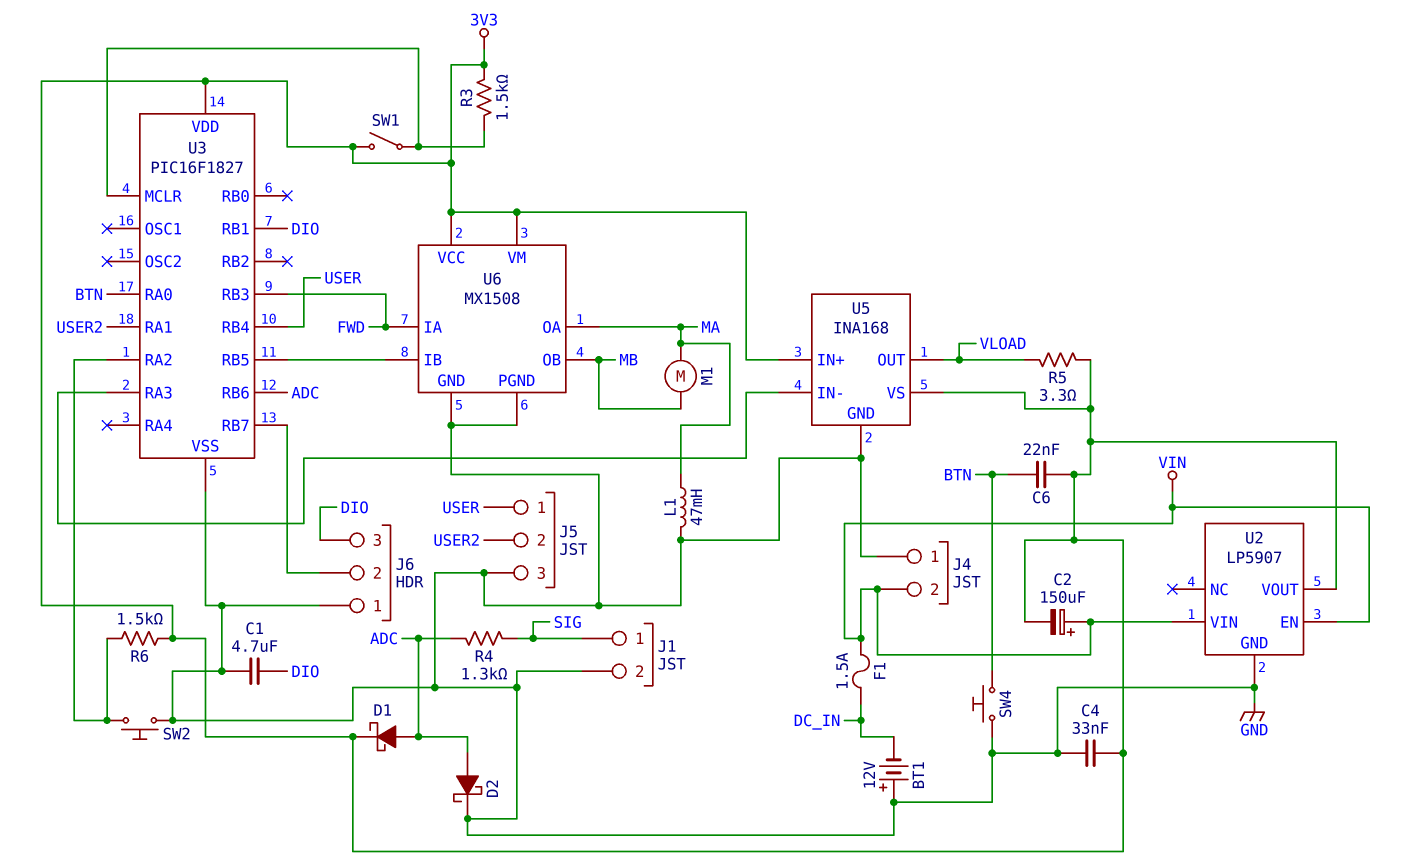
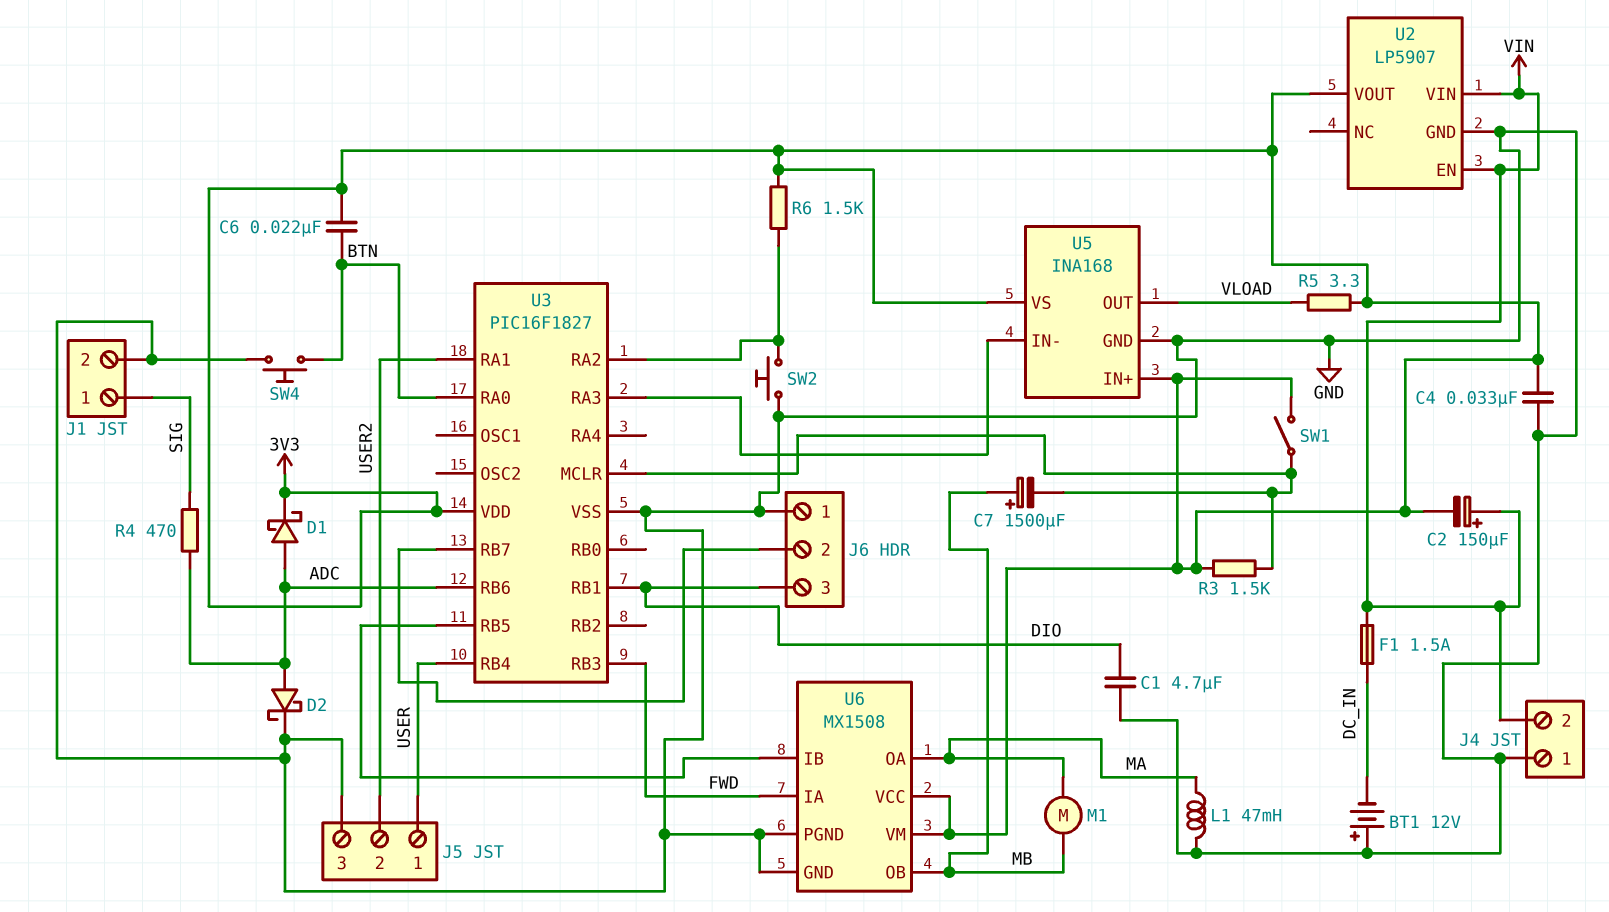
C7: none -> 1500uF (plus MB, minus U3/MCLR)
R4: 1.3k (ADC, SIG) -> 470 (ADC, SIG)

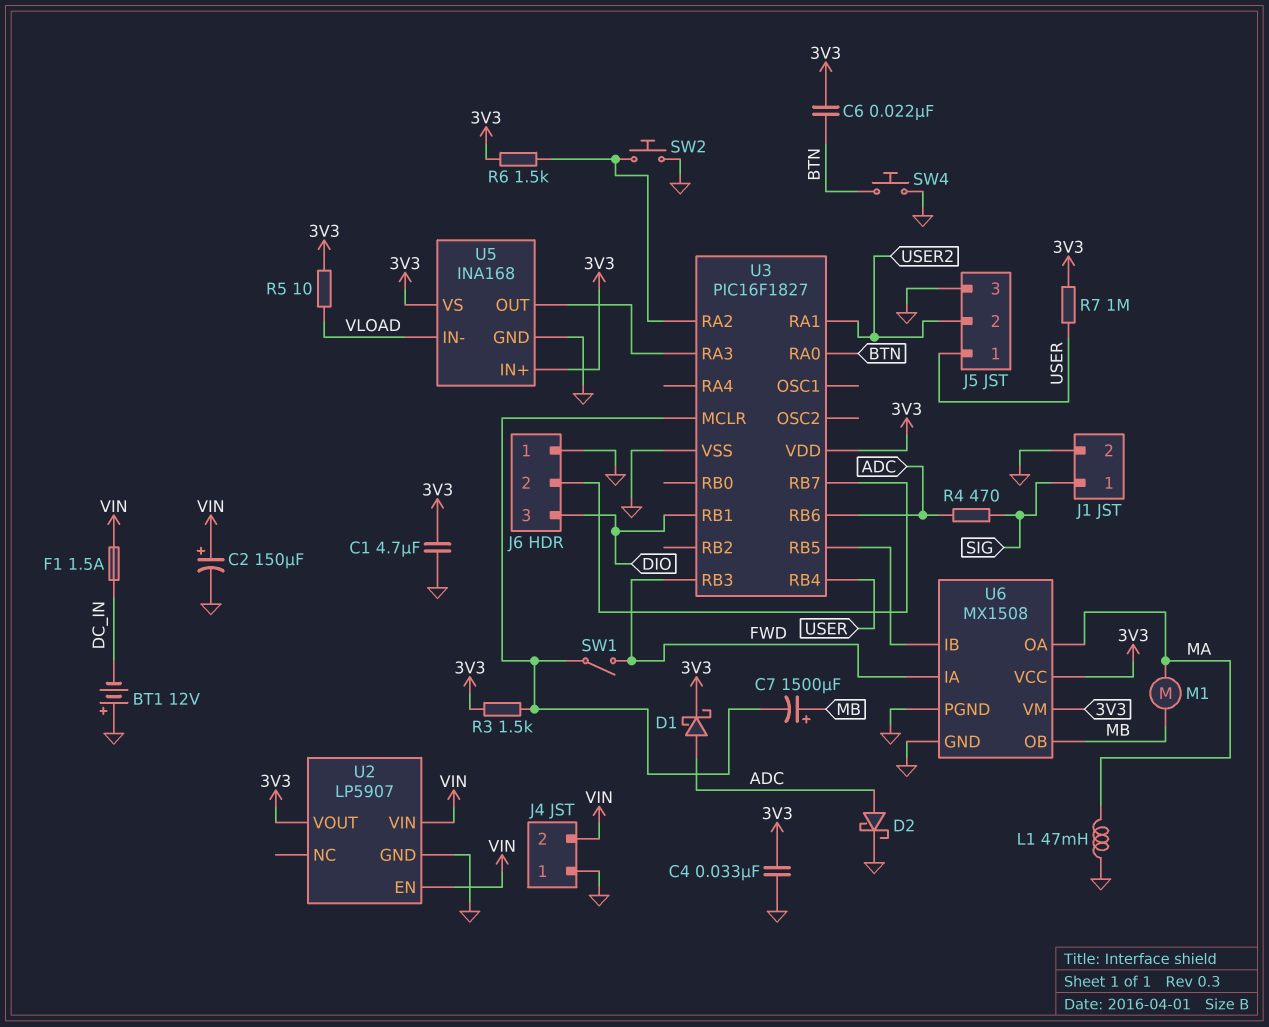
C1: 4.7uF (DIO, GND) -> 4.7uF (3V3, GND)
C2: 150uF (plus VIN, minus 3V3) -> 150uF (plus VIN, minus GND)
R5: 3.3 (3V3, VLOAD) -> 10 (3V3, VLOAD)
R7: none -> 1M (3V3, USER)
SW1: switch (3V3, U3/MCLR) -> switch (FWD, U3/MCLR)
U5 pin IN-: U3/RA3 -> VLOAD
U5 pin OUT: VLOAD -> U3/RA3

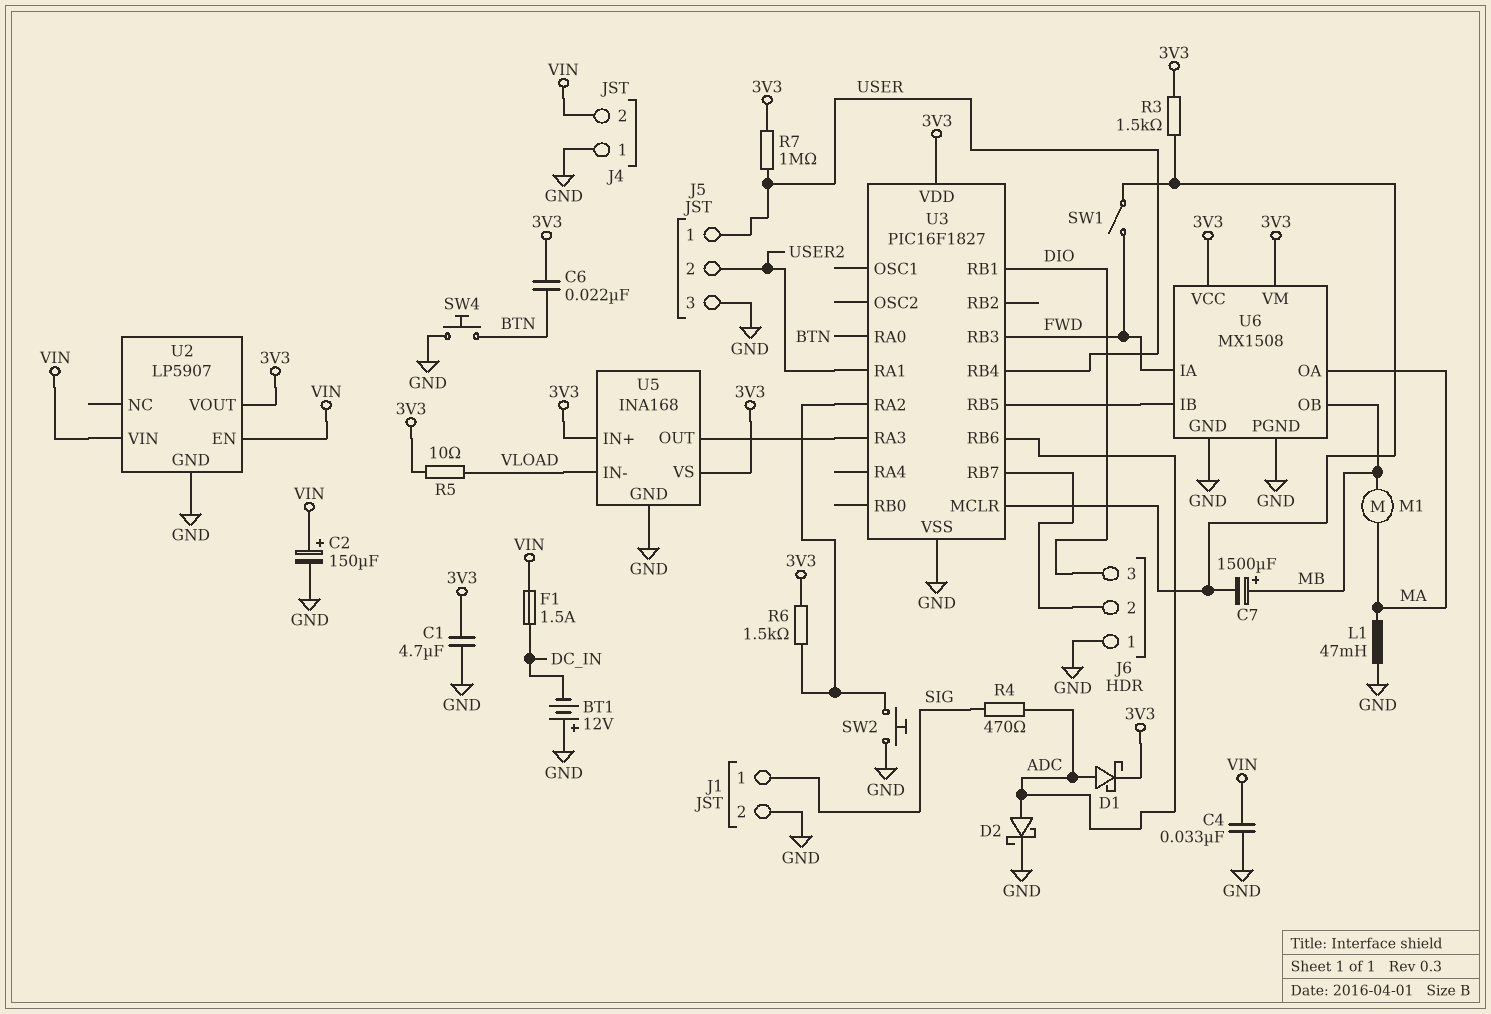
C4: 33nF (3V3, GND) -> 33nF (GND, VIN)

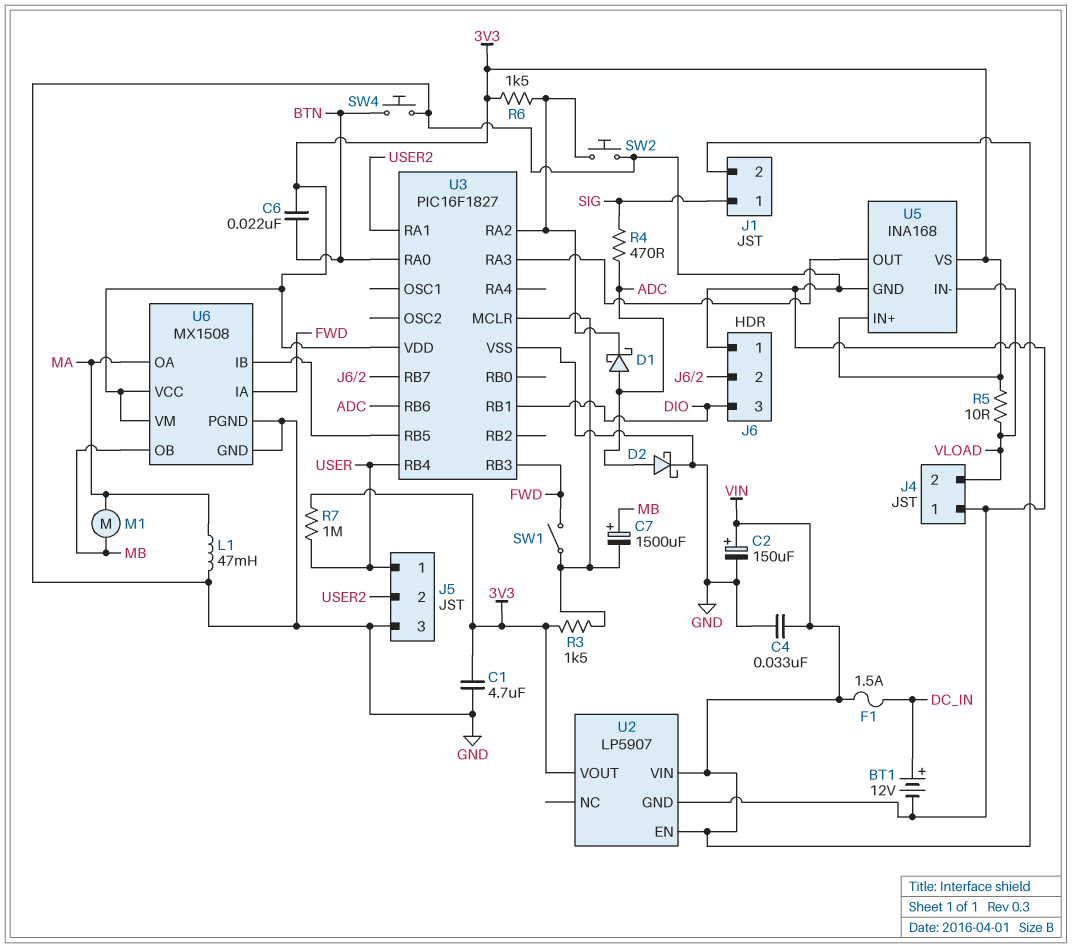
BT1: 12V (plus GND, minus DC_IN) -> 12V (plus DC_IN, minus GND)
D1: schottky (A ADC, K 3V3) -> schottky (A ADC, K U3/RA2)
J1 pin 2: GND -> VIN
J4 pin 2: VIN -> VLOAD

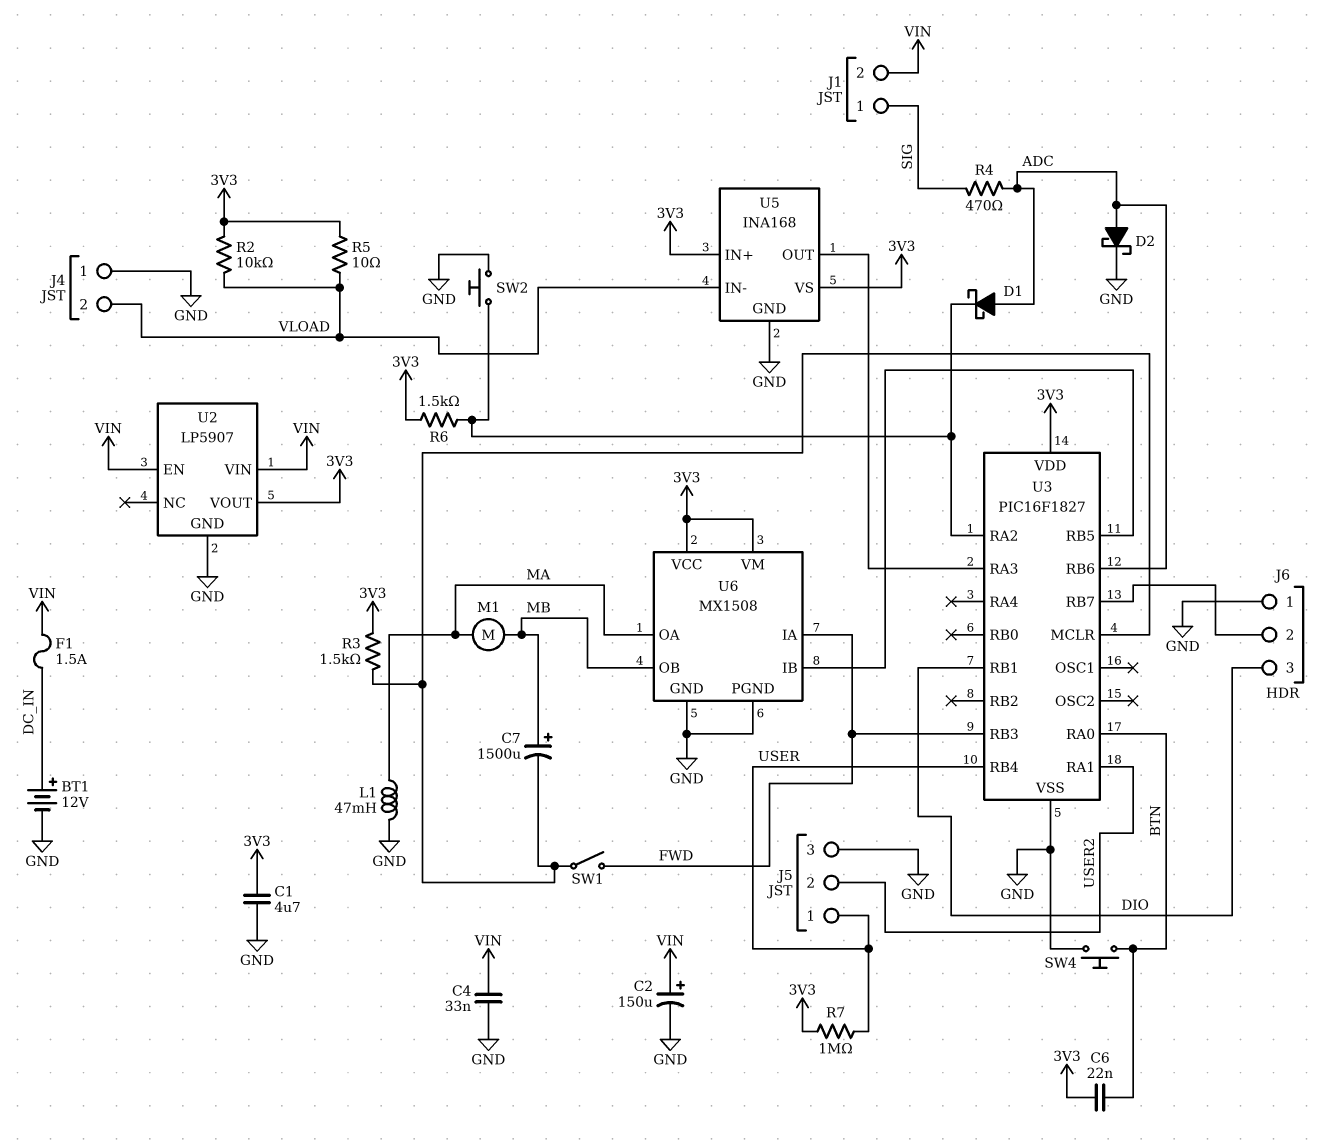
R2: none -> 10k (3V3, VLOAD)

